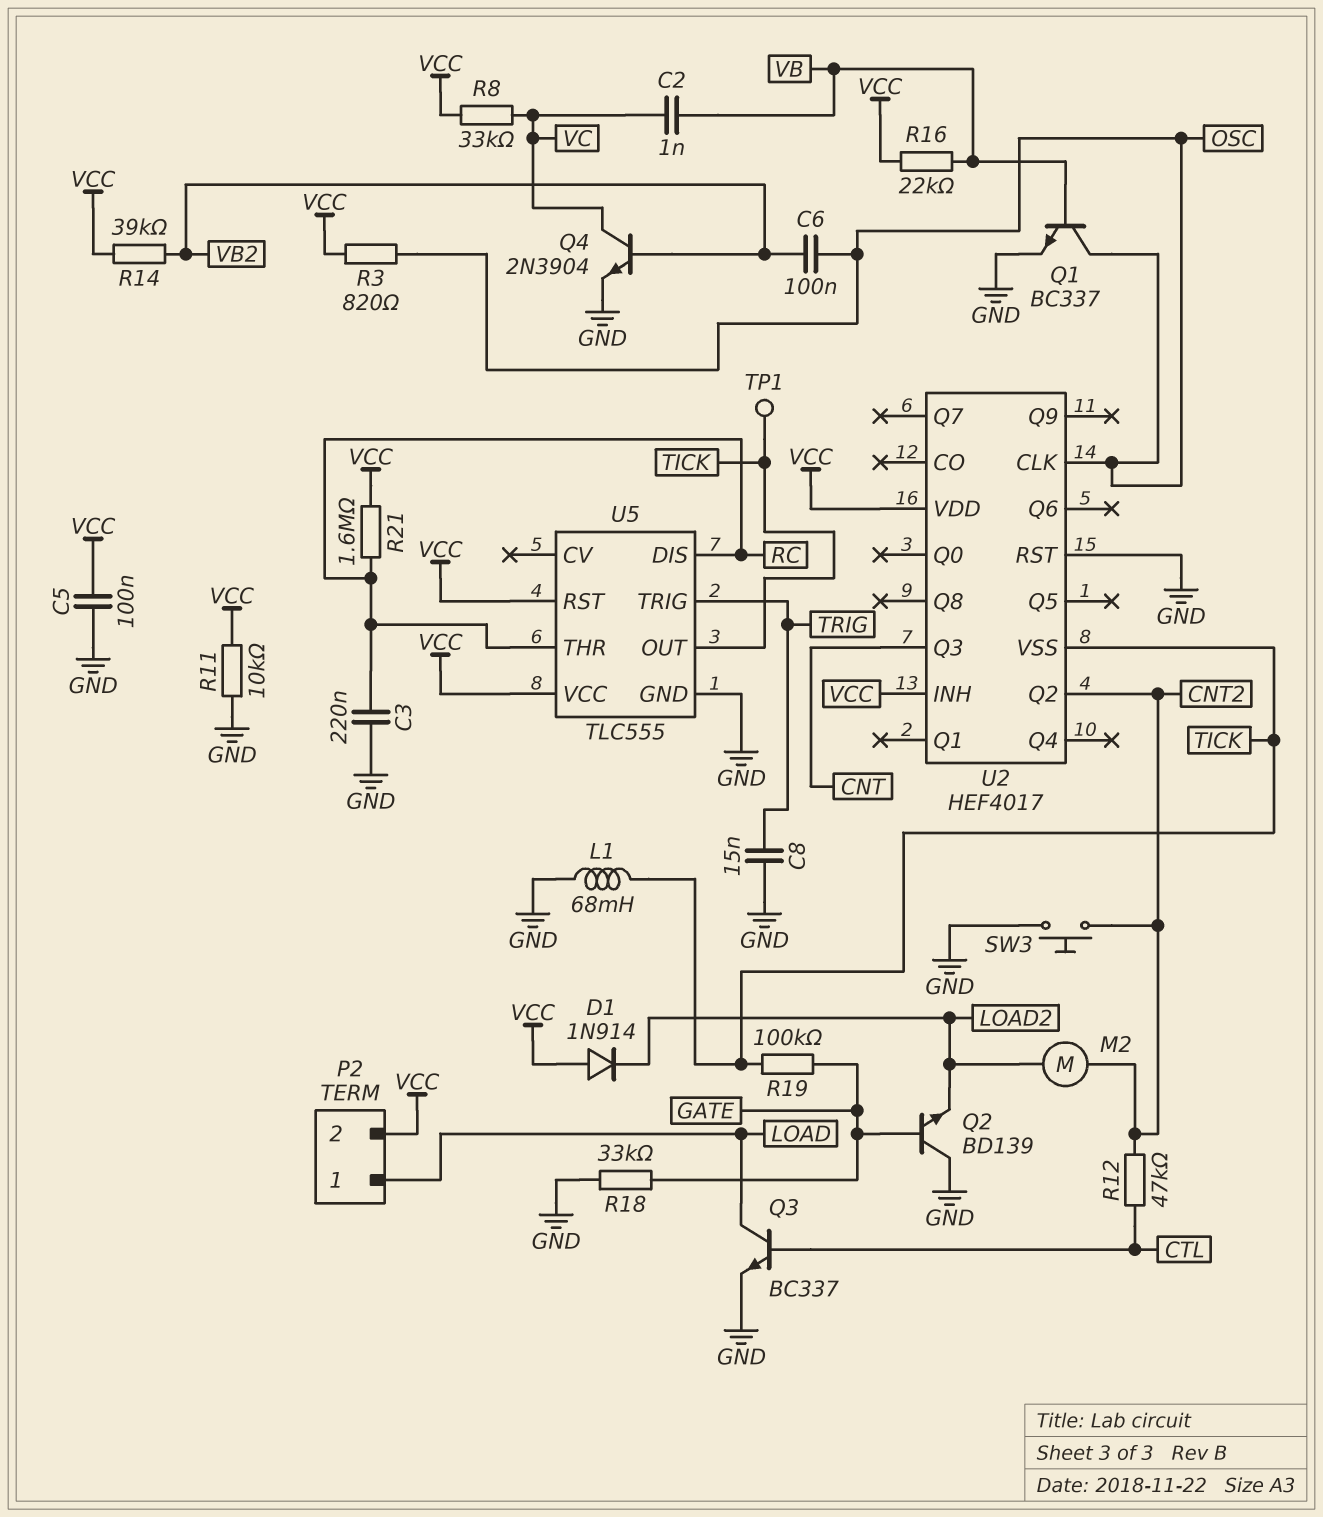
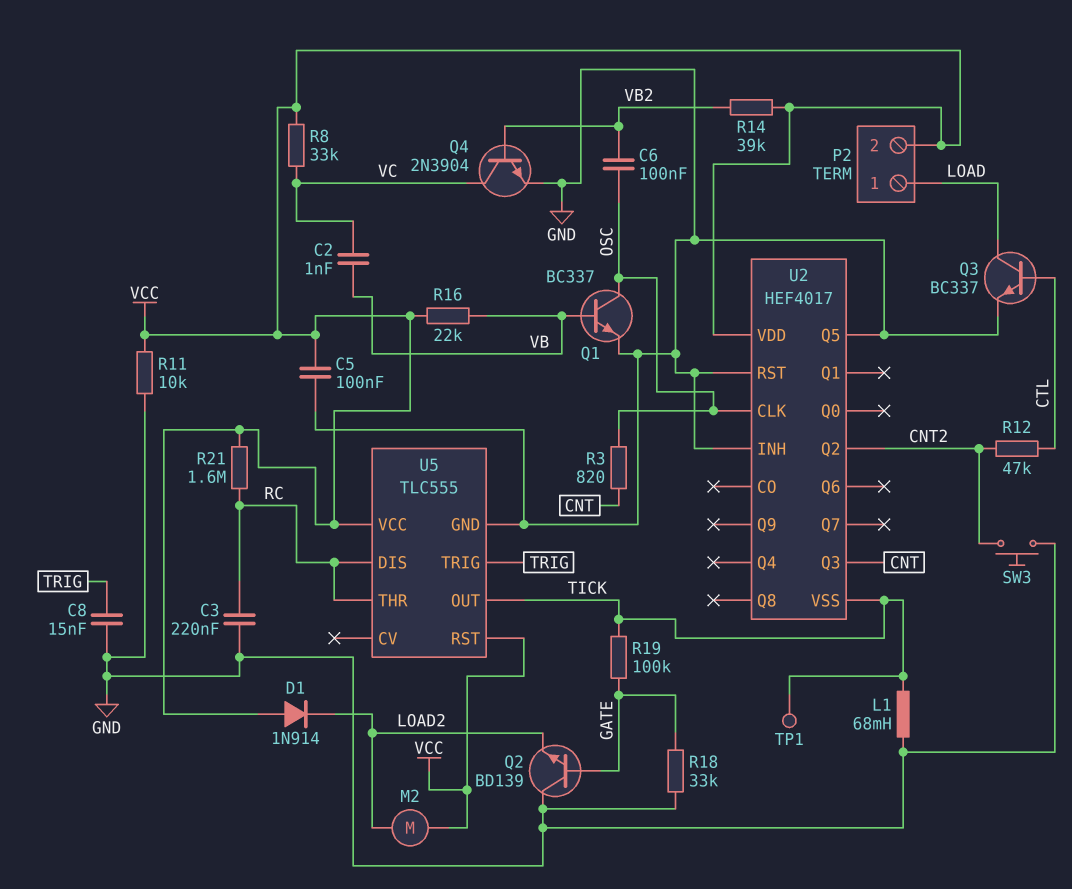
M2: motor (CNT2, LOAD2) -> motor (LOAD2, VCC)
R3: 820 (OSC, VCC) -> 820 (CNT, OSC)
U2 pin INH: VCC -> GND
U2 pin Q5: none -> GND

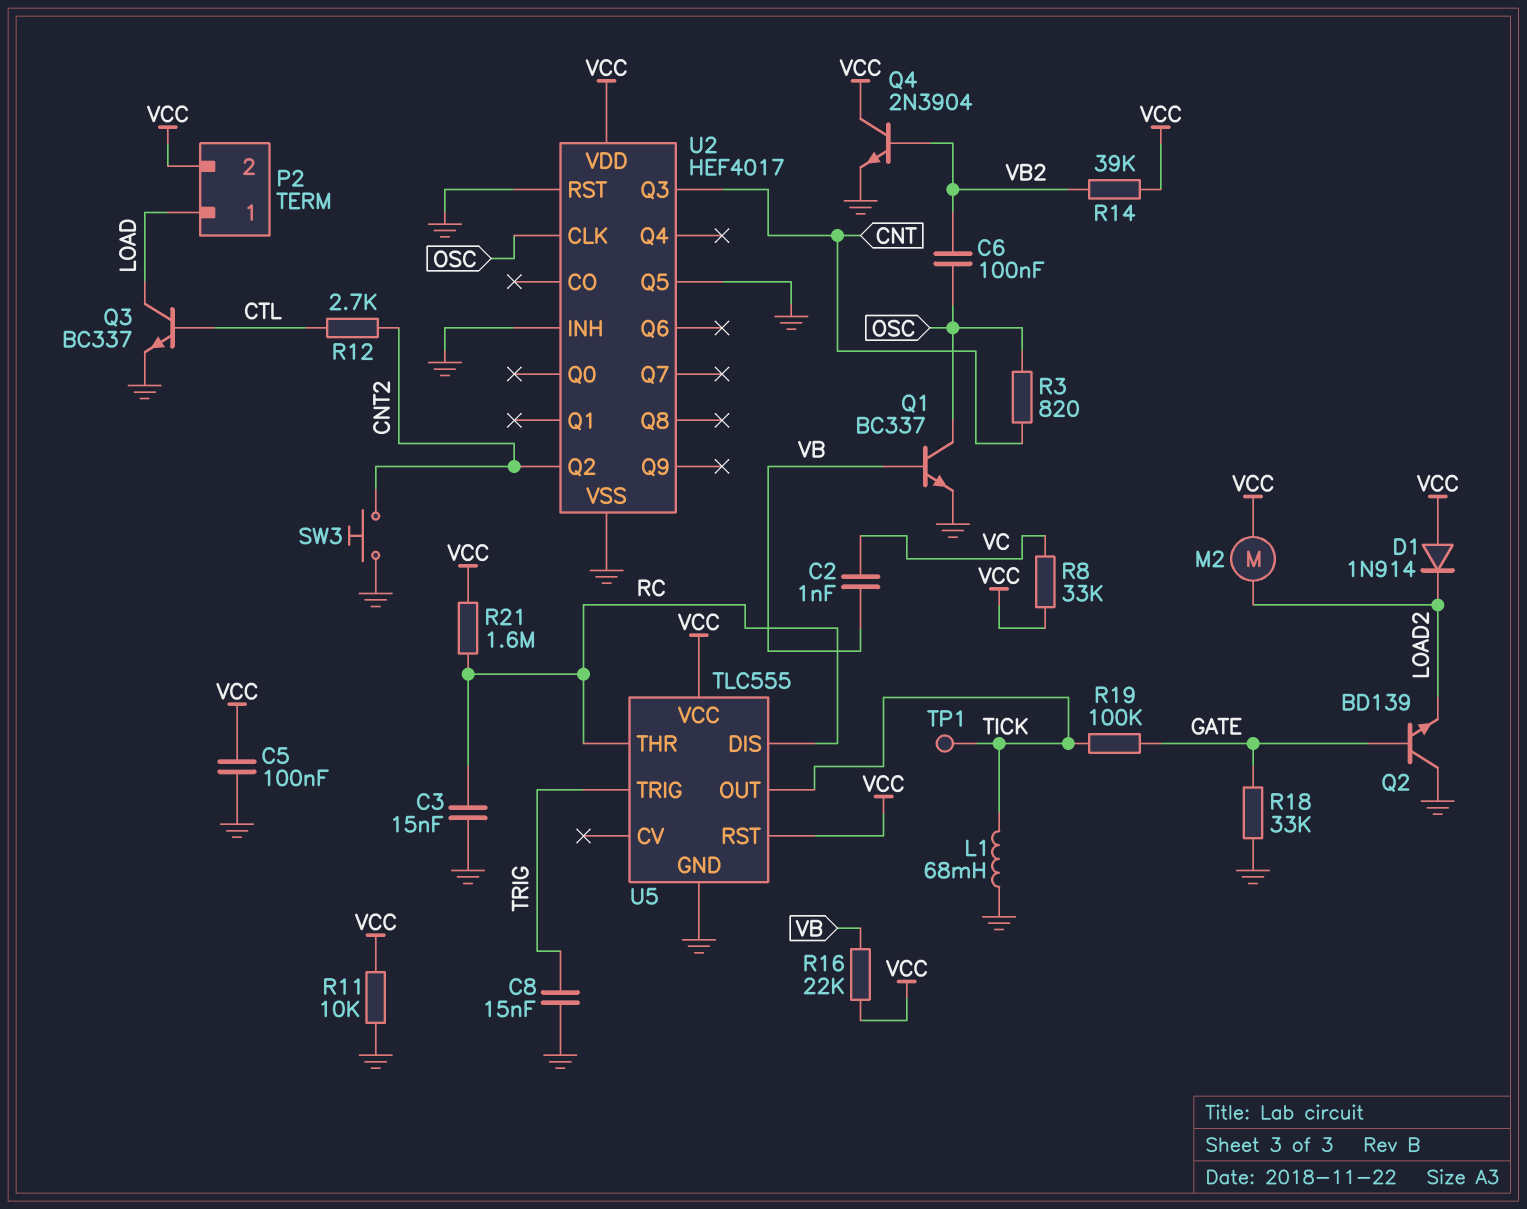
C3: 220nF (GND, RC) -> 15nF (GND, RC)
Q4: NPN 2N3904 (B VB2, C VC, E GND) -> NPN 2N3904 (B VB2, C VCC, E GND)
R12: 47k (CNT2, CTL) -> 2.7k (CNT2, CTL)
U2 pin VSS: TICK -> GND

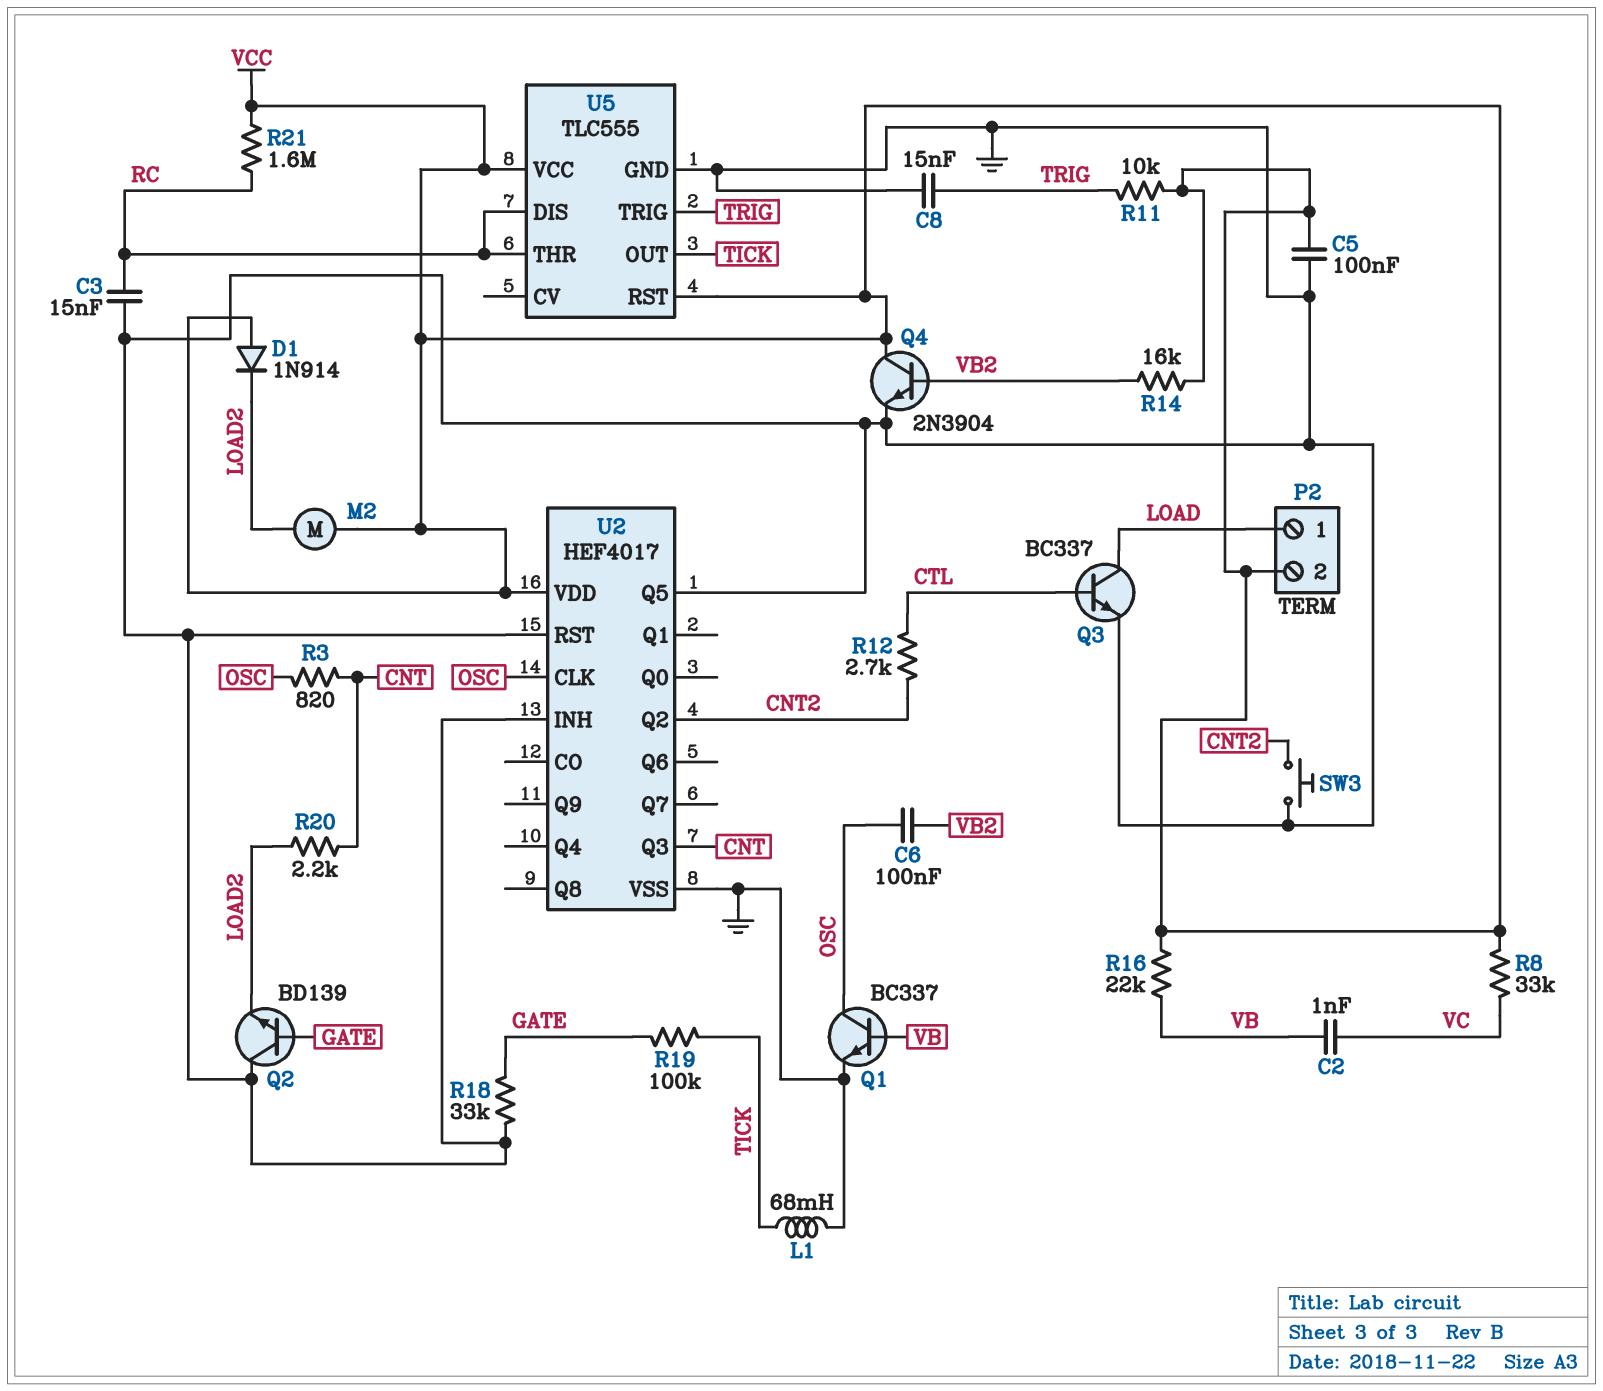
R11: 10k (GND, VCC) -> 10k (TRIG, VCC)
R14: 39k (VB2, VCC) -> 16k (VB2, VCC)
R20: none -> 2.2k (CNT, LOAD2)
TP1: test point (TICK) -> none

